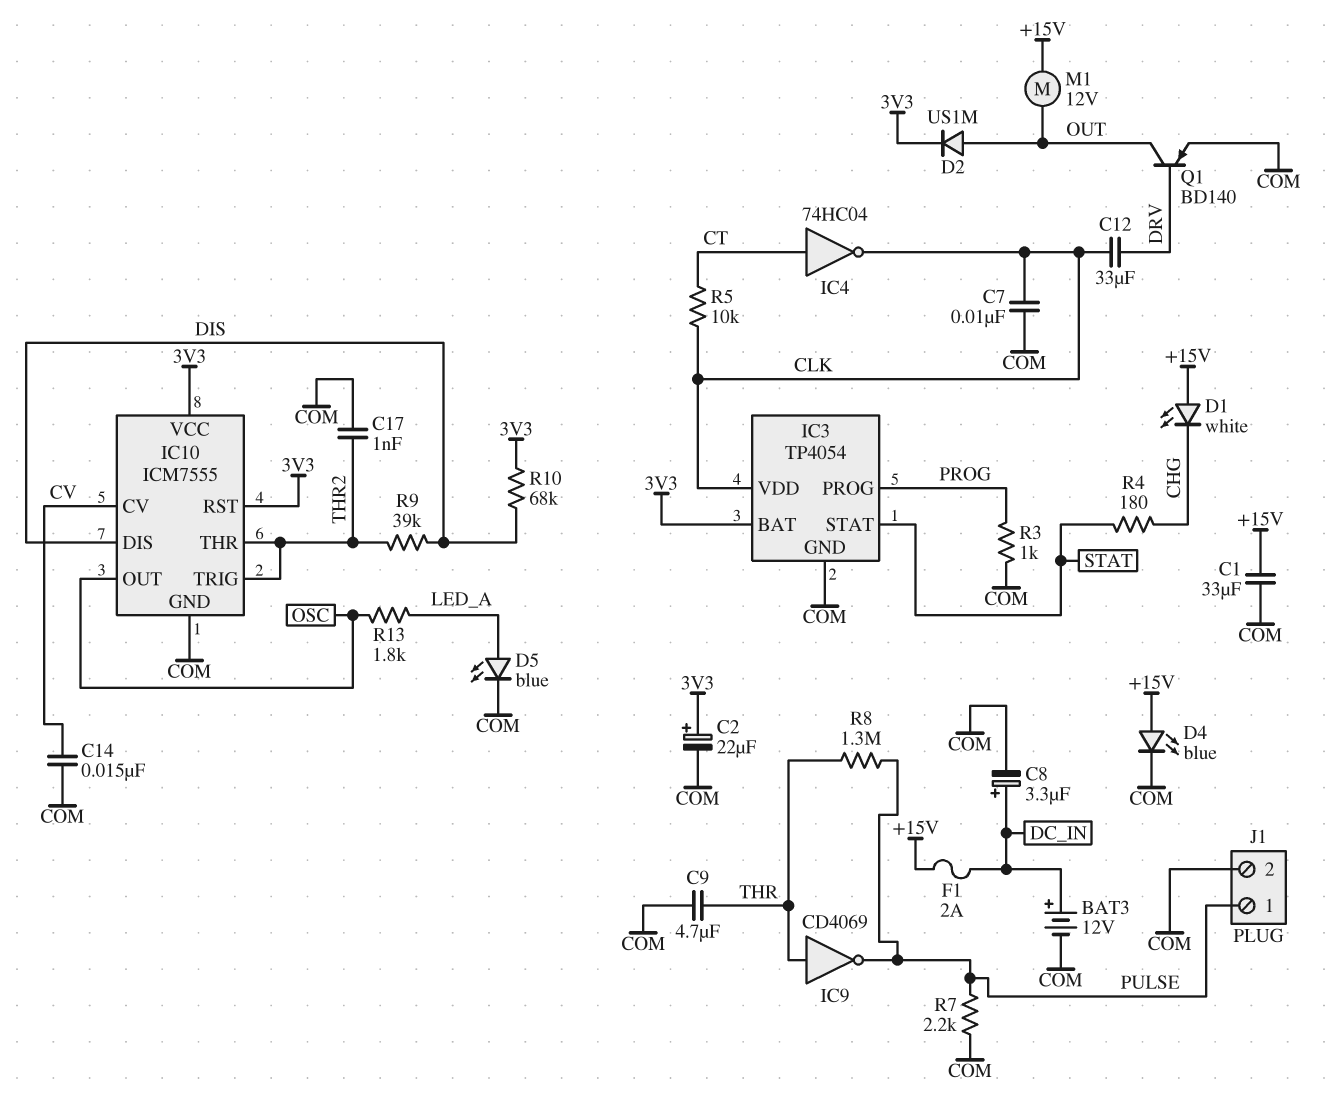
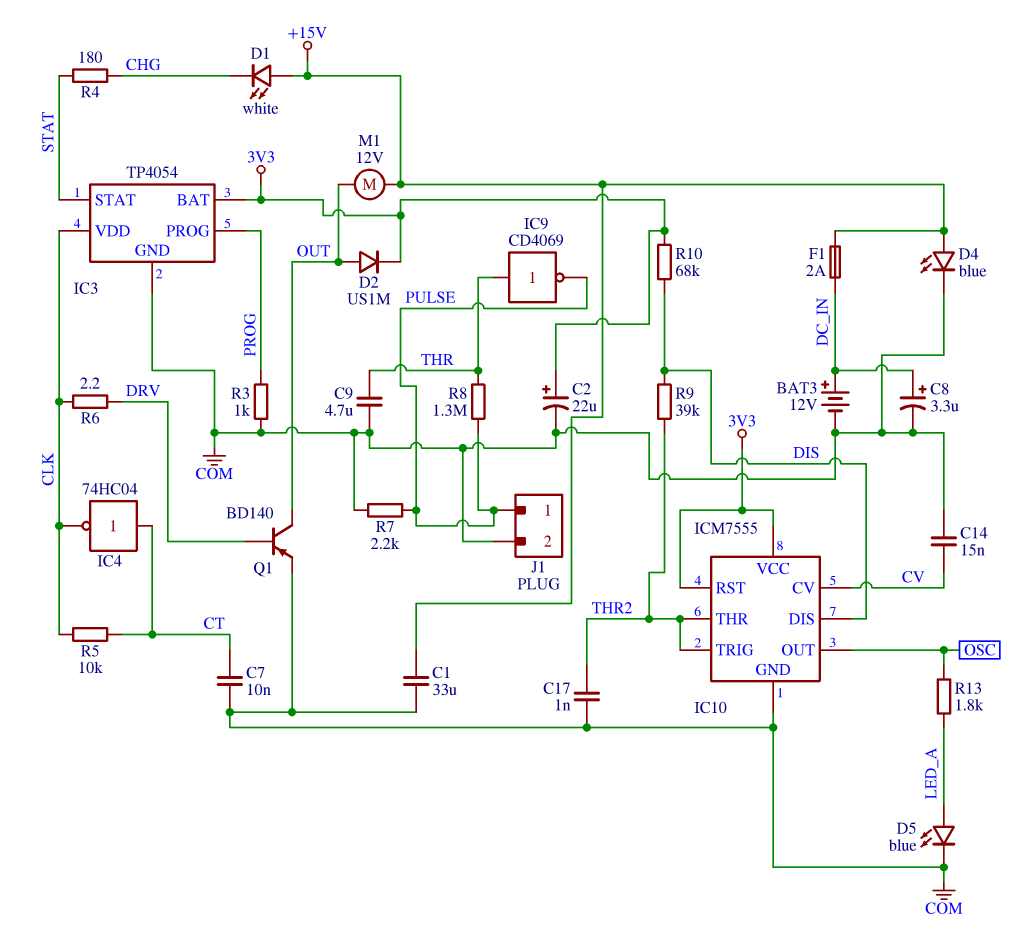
C7: 10nF (CLK, COM) -> 10nF (COM, CT)
C12: 33uF (CLK, DRV) -> none
R6: none -> 2.2 (CLK, DRV)

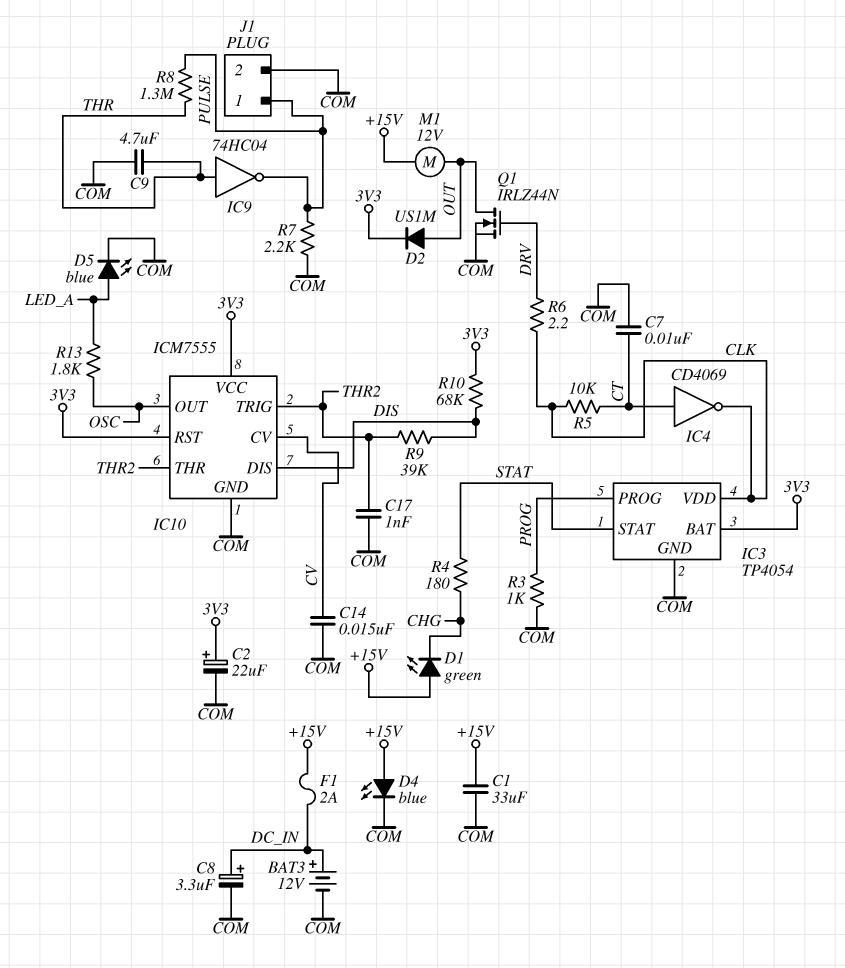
D1: LED white (A +15V, K CHG) -> LED green (A +15V, K CHG)
IC4: NOT 74HC04 (in CT, out CLK) -> NOT CD4069 (in CT, out CLK)
IC9: NOT CD4069 (in THR, out PULSE) -> NOT 74HC04 (in THR, out PULSE)
Q1: PNP BD140 (B DRV, C OUT, E COM) -> NMOS IRLZ44N (G DRV, D OUT, S COM)

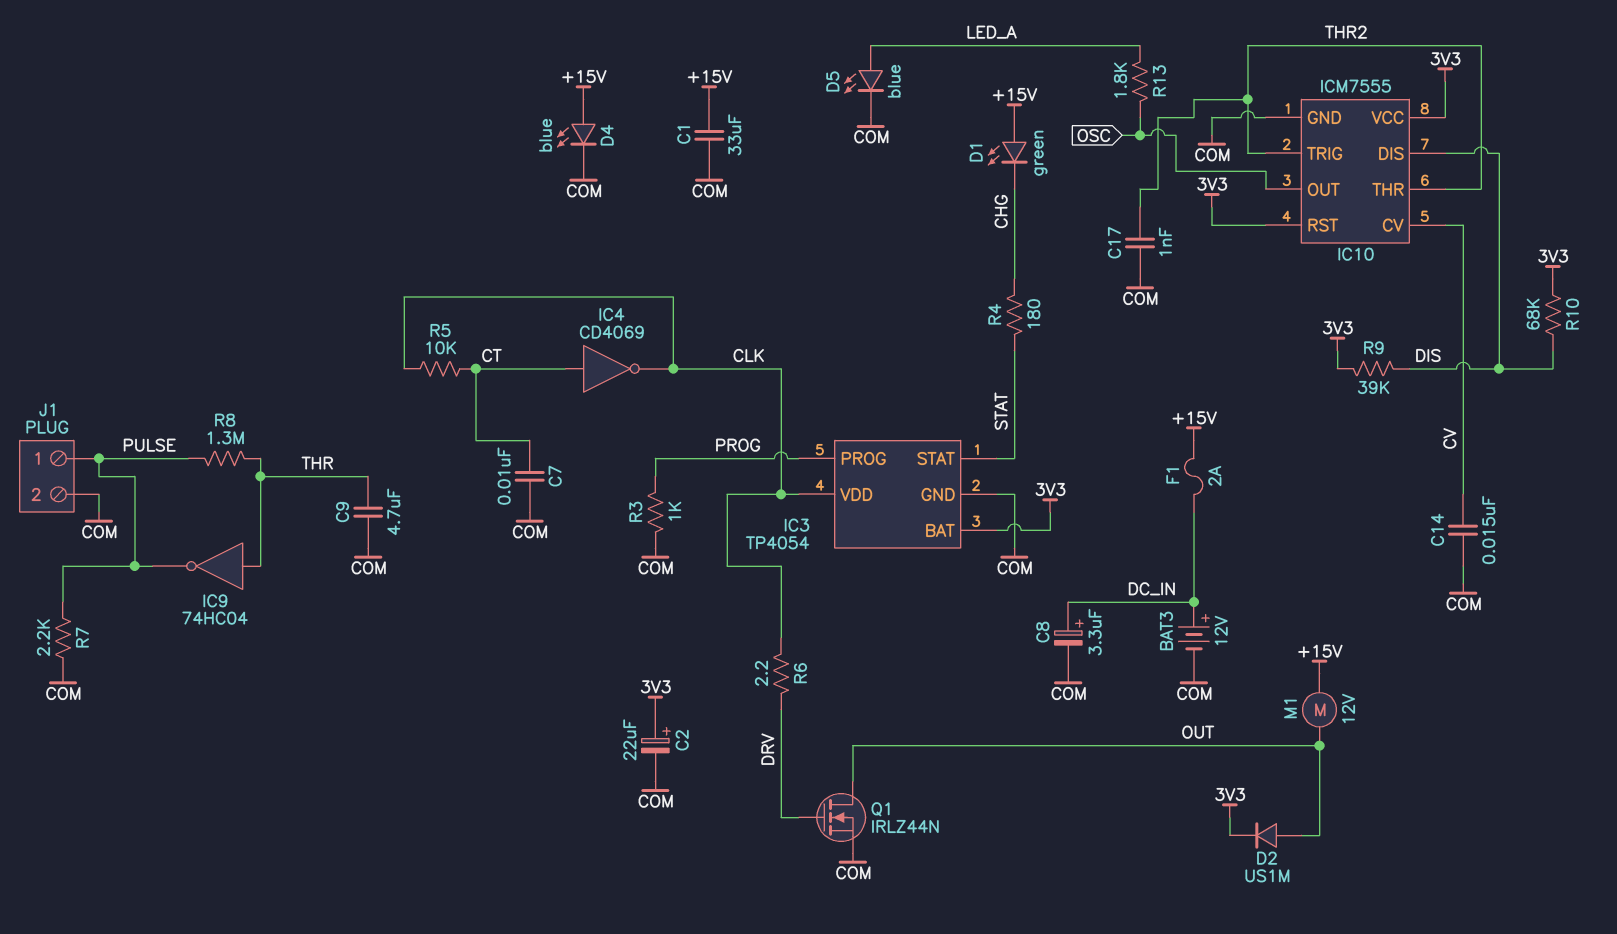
R9: 39k (DIS, THR2) -> 39k (3V3, DIS)

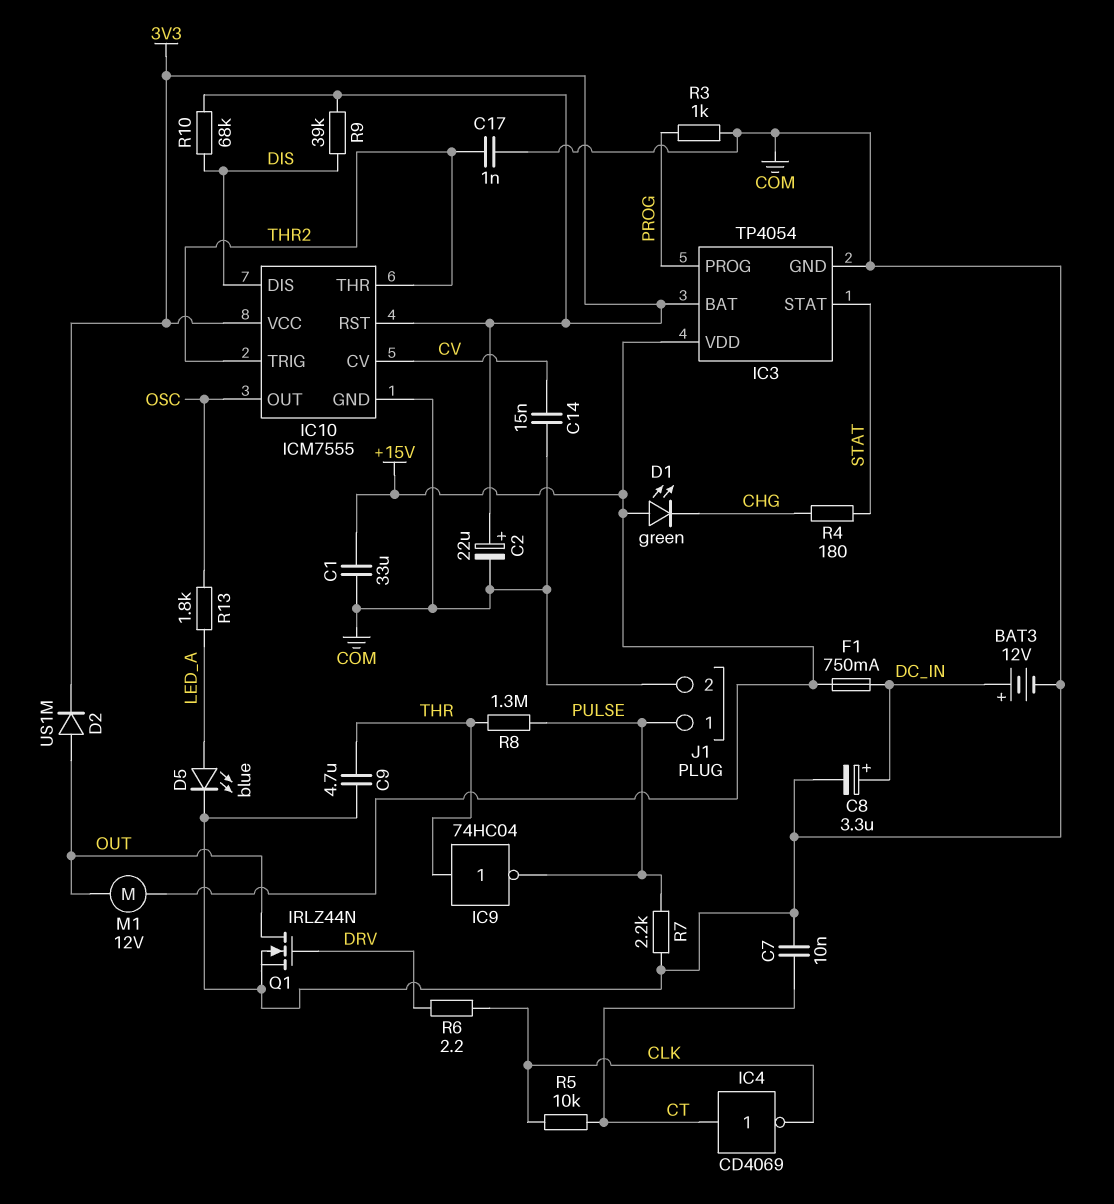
D4: LED blue (A +15V, K COM) -> none
F1: 2A (+15V, DC_IN) -> 750mA (+15V, DC_IN)
IC3 pin VDD: CLK -> +15V

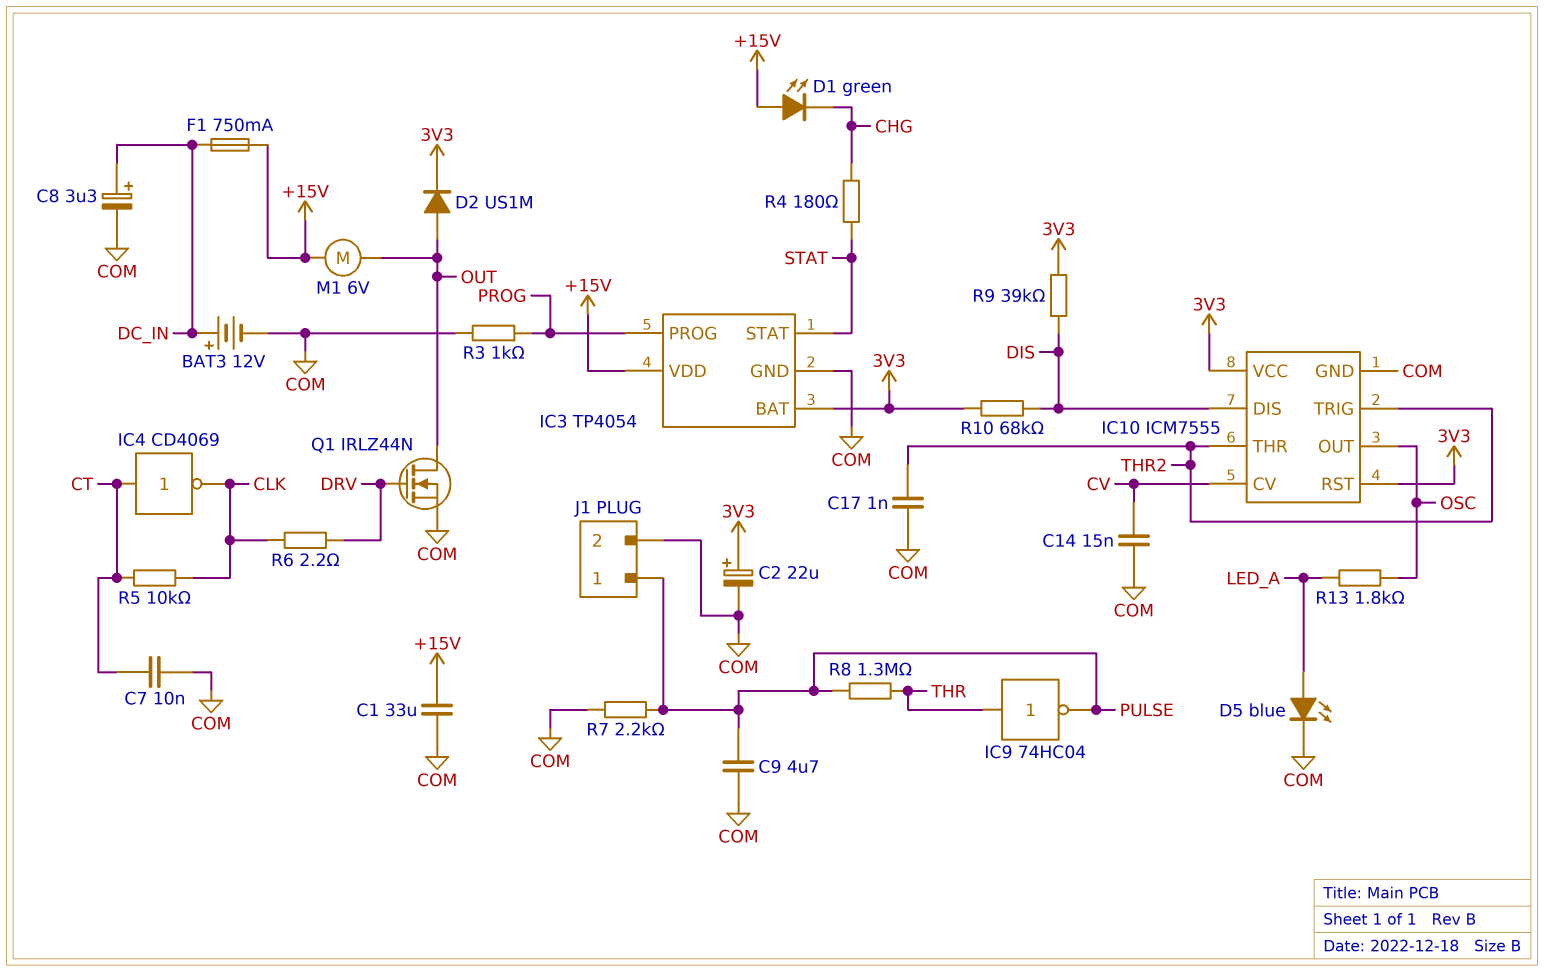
C9: 4.7uF (COM, THR) -> 4.7uF (COM, PULSE)
M1: motor 12V (+15V, OUT) -> motor 6V (+15V, OUT)

